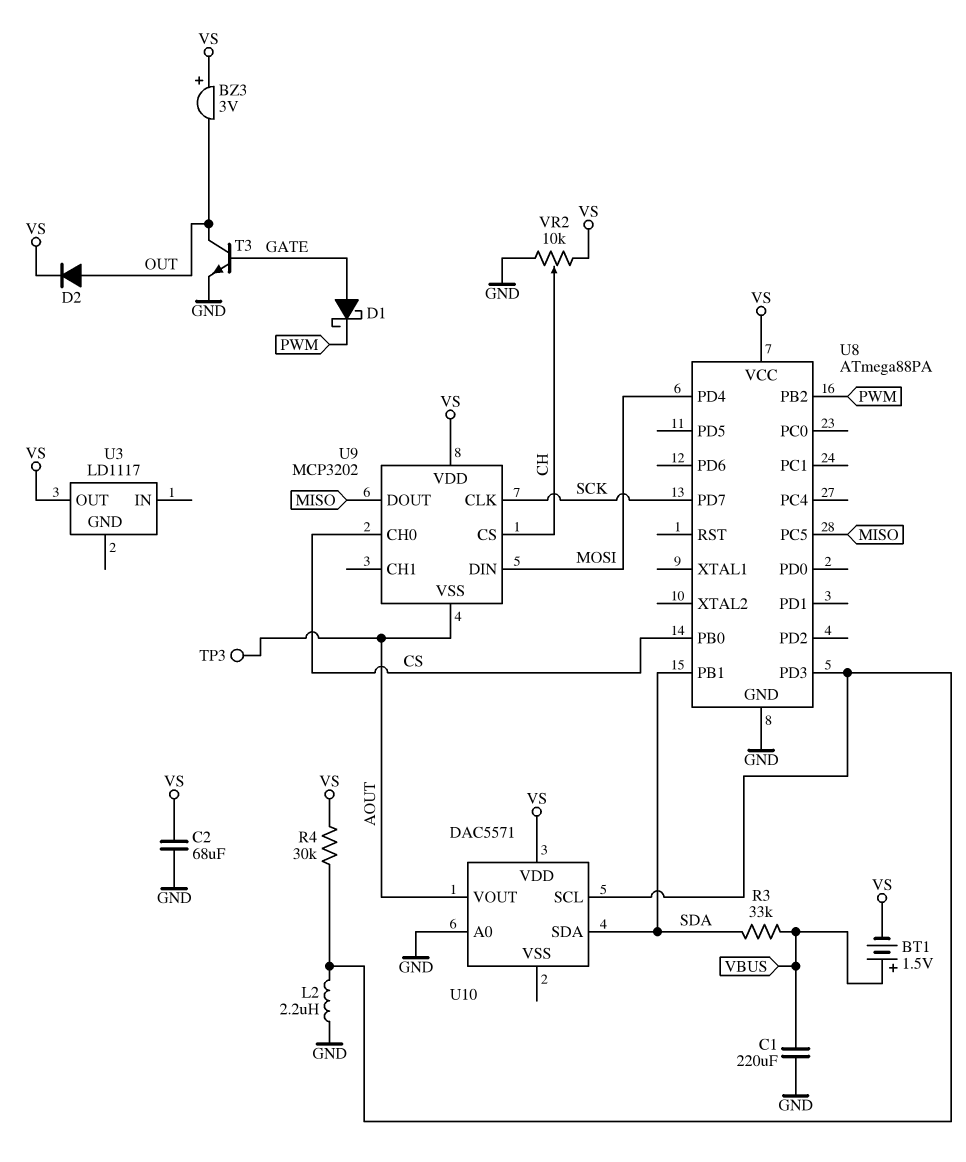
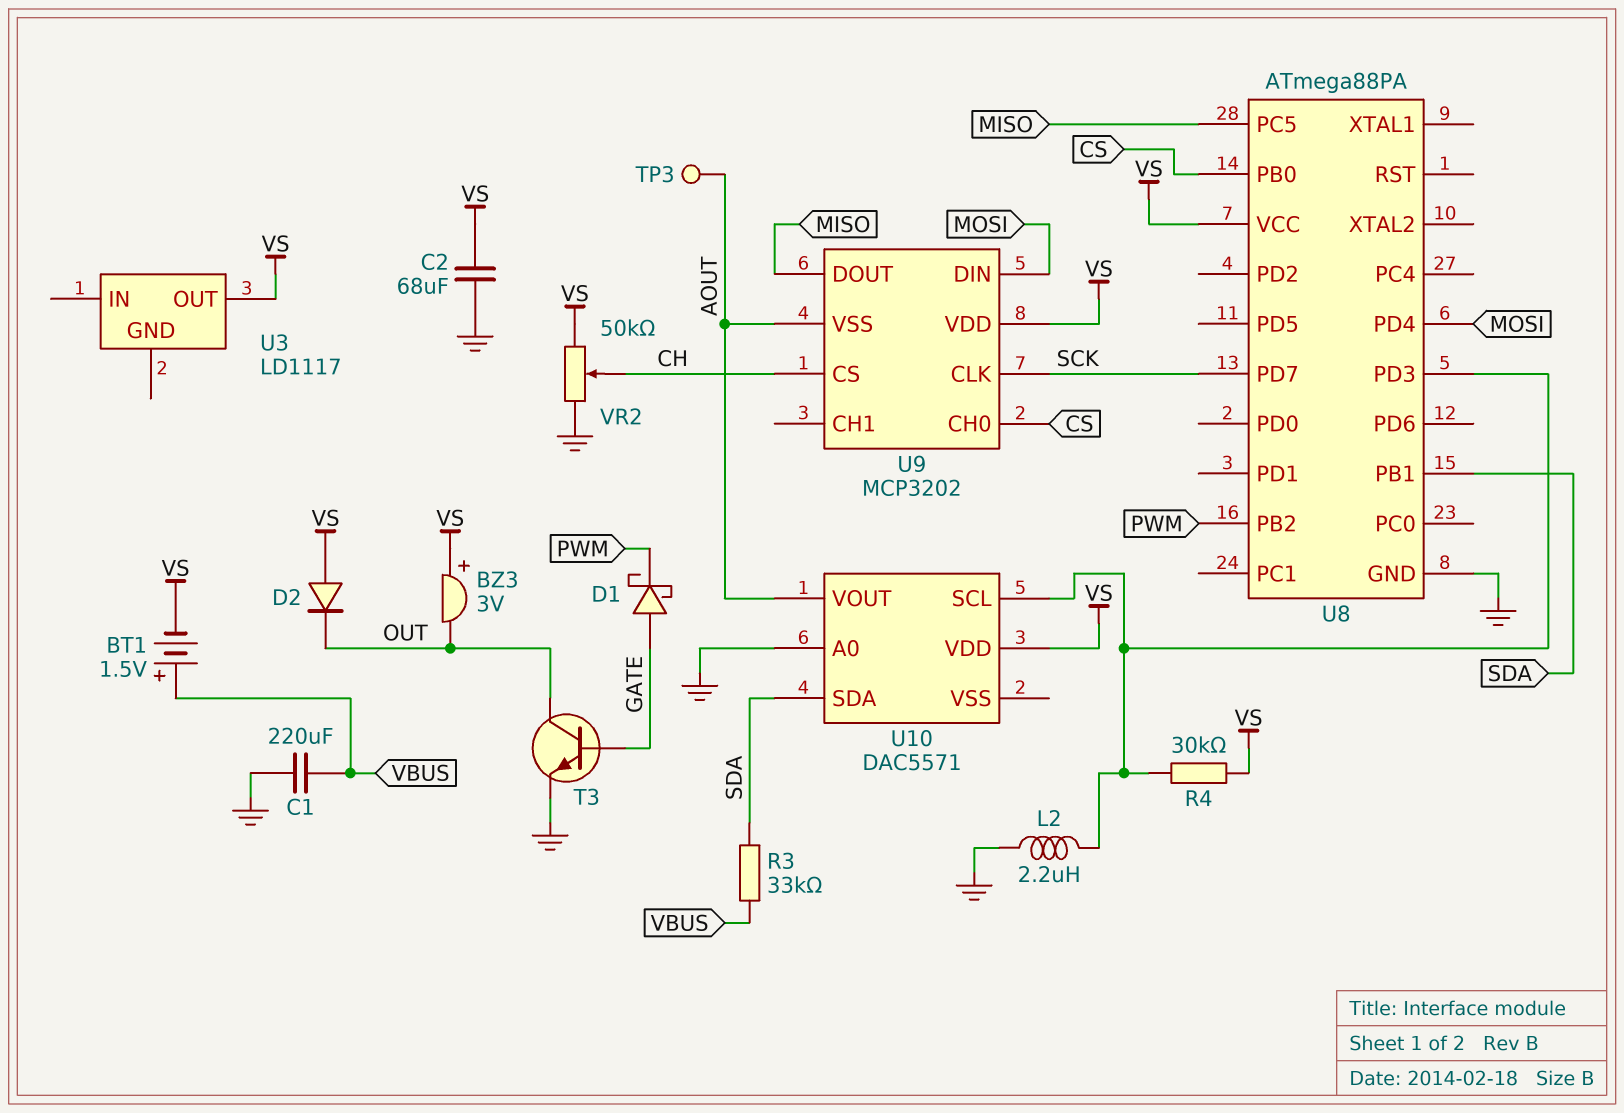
D2: diode (A OUT, K VS) -> diode (A VS, K OUT)
VR2: 10k (GND, VS, wiper CH) -> 50k (GND, VS, wiper CH)

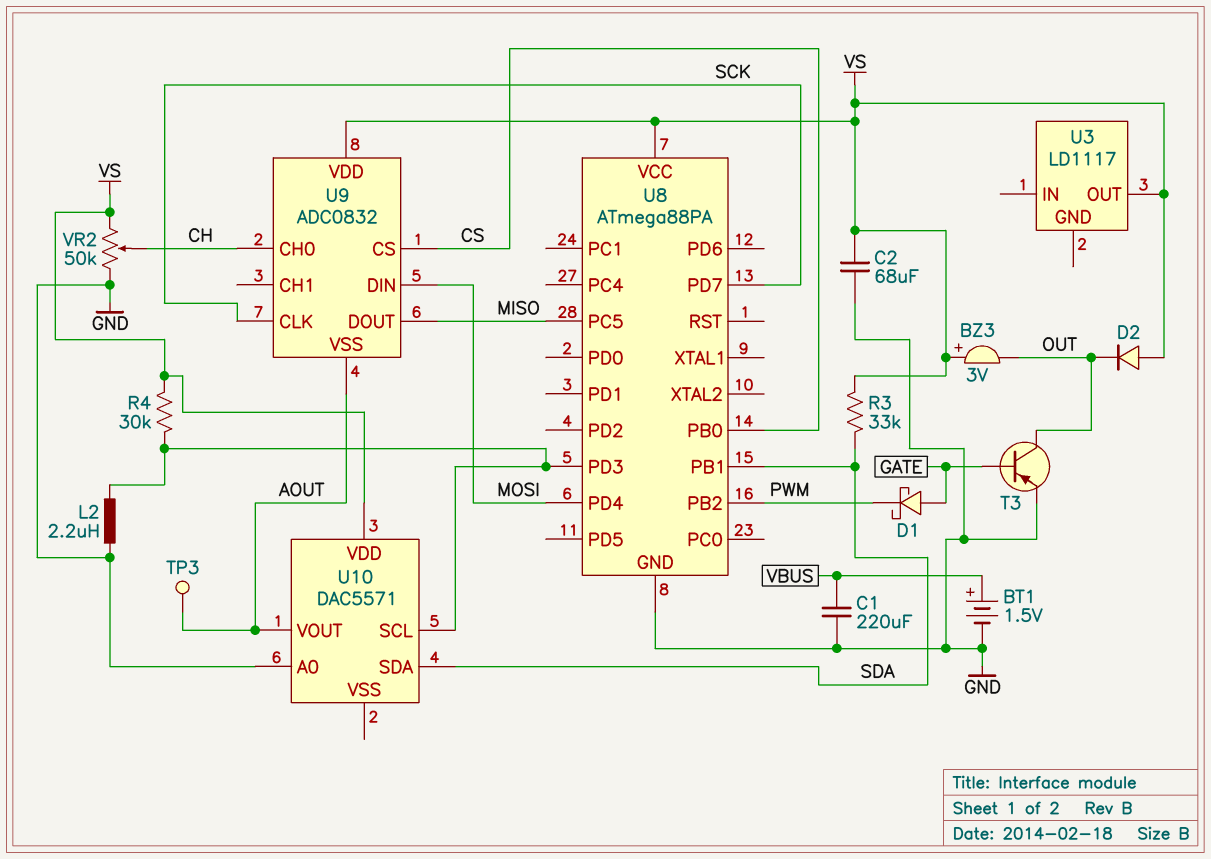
BT1: 1.5V (plus VBUS, minus VS) -> 1.5V (plus VBUS, minus GND)
R3: 33k (SDA, VBUS) -> 33k (SDA, VS)
T3: NPN (B GATE, C OUT, E GND) -> PNP (B GATE, C OUT, E GND)
U9: MCP3202 -> ADC0832
U9 pin CH0: CS -> CH
U9 pin CS: CH -> CS

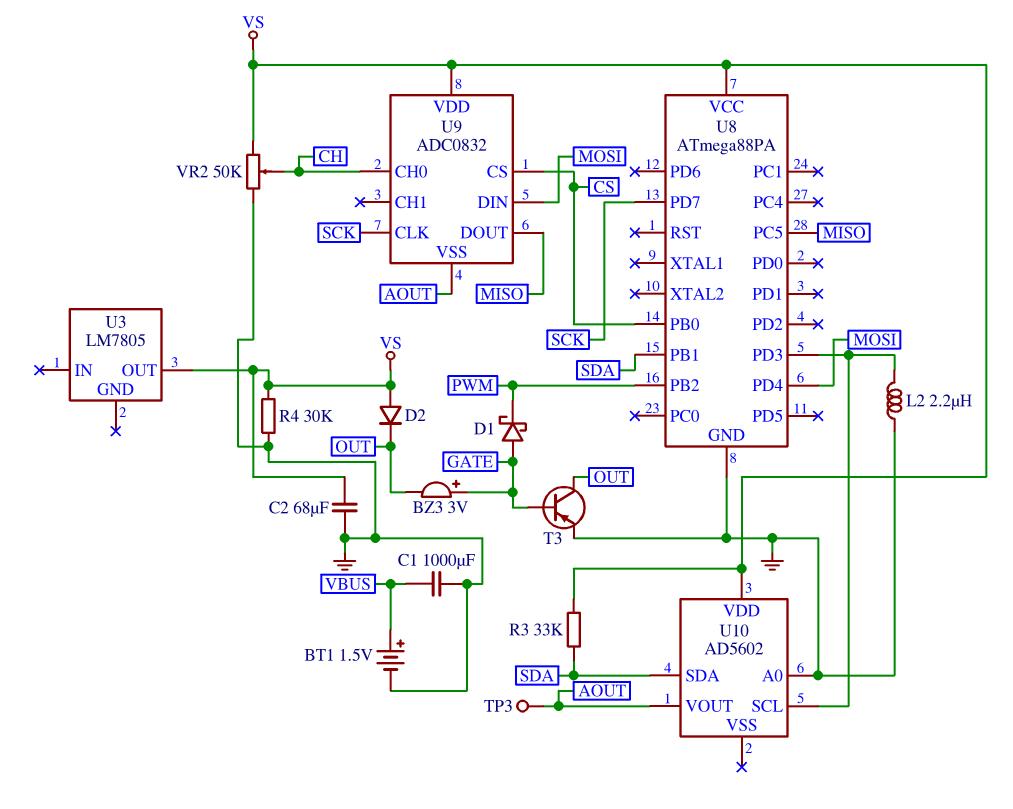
BZ3: buzzer 3V (plus VS, minus OUT) -> buzzer 3V (plus GATE, minus OUT)
C1: 220uF (GND, VBUS) -> 1000uF (GND, VBUS)
R4: 30k (U8/PD3, VS) -> 30k (GND, VS)
U3: LD1117 -> LM7805
U10: DAC5571 -> AD5602

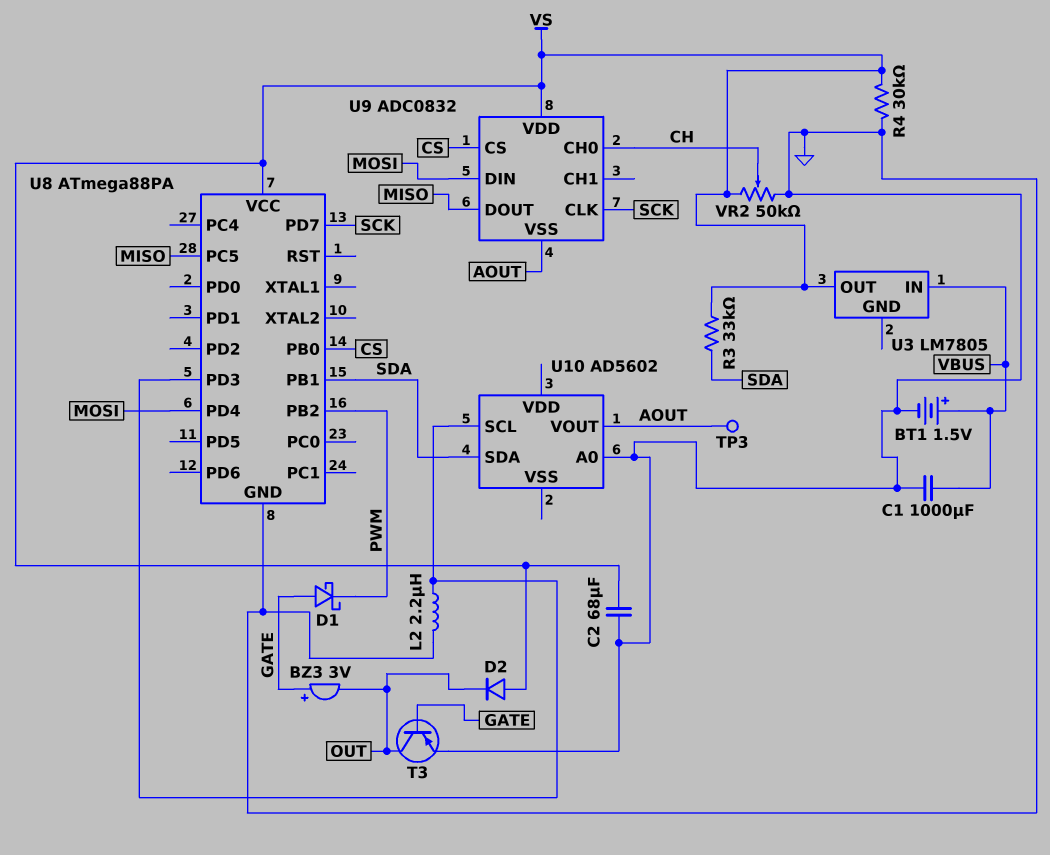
U3 pin IN: none -> VBUS
U10 pin VDD: VS -> none

